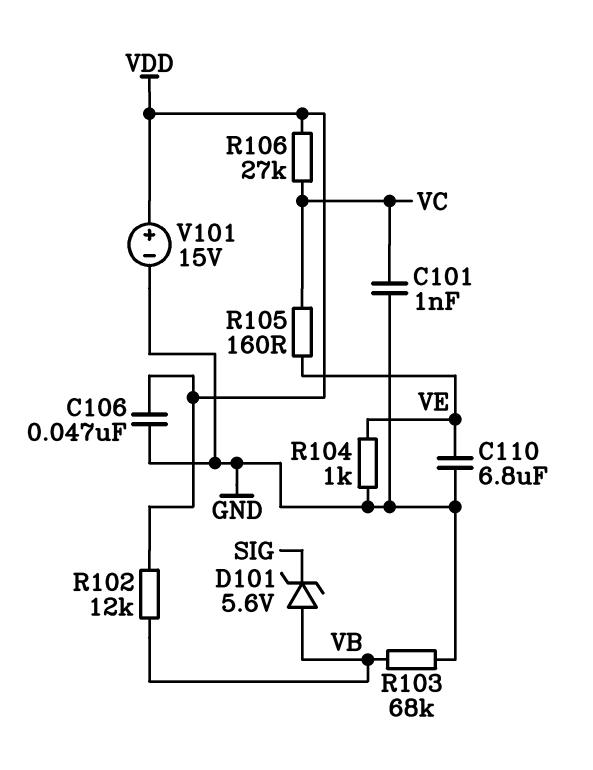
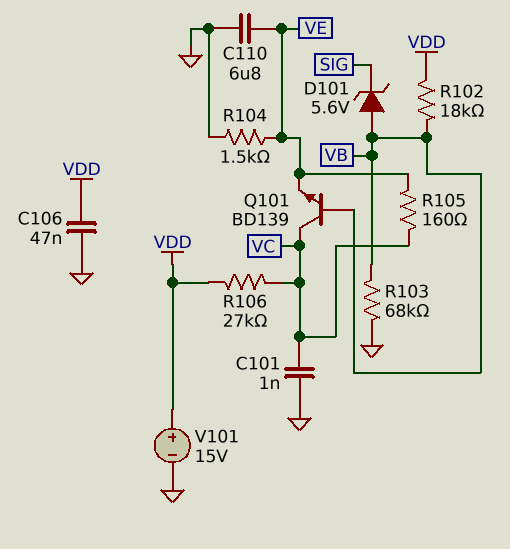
Q101: none -> NPN BD139 (B VB, C VC, E VE)
R102: 12k (VB, VDD) -> 18k (VB, VDD)
R104: 1k (GND, VE) -> 1.5k (GND, VE)

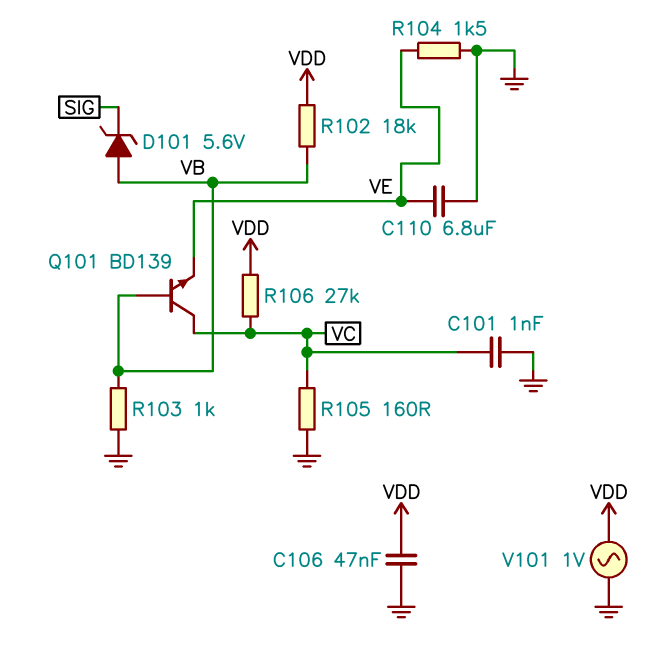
R103: 68k (GND, VB) -> 1k (GND, VB)
R105: 160 (VC, VE) -> 160 (GND, VC)
V101: 15V (plus VDD, minus GND) -> AC 1V (GND, VDD)

